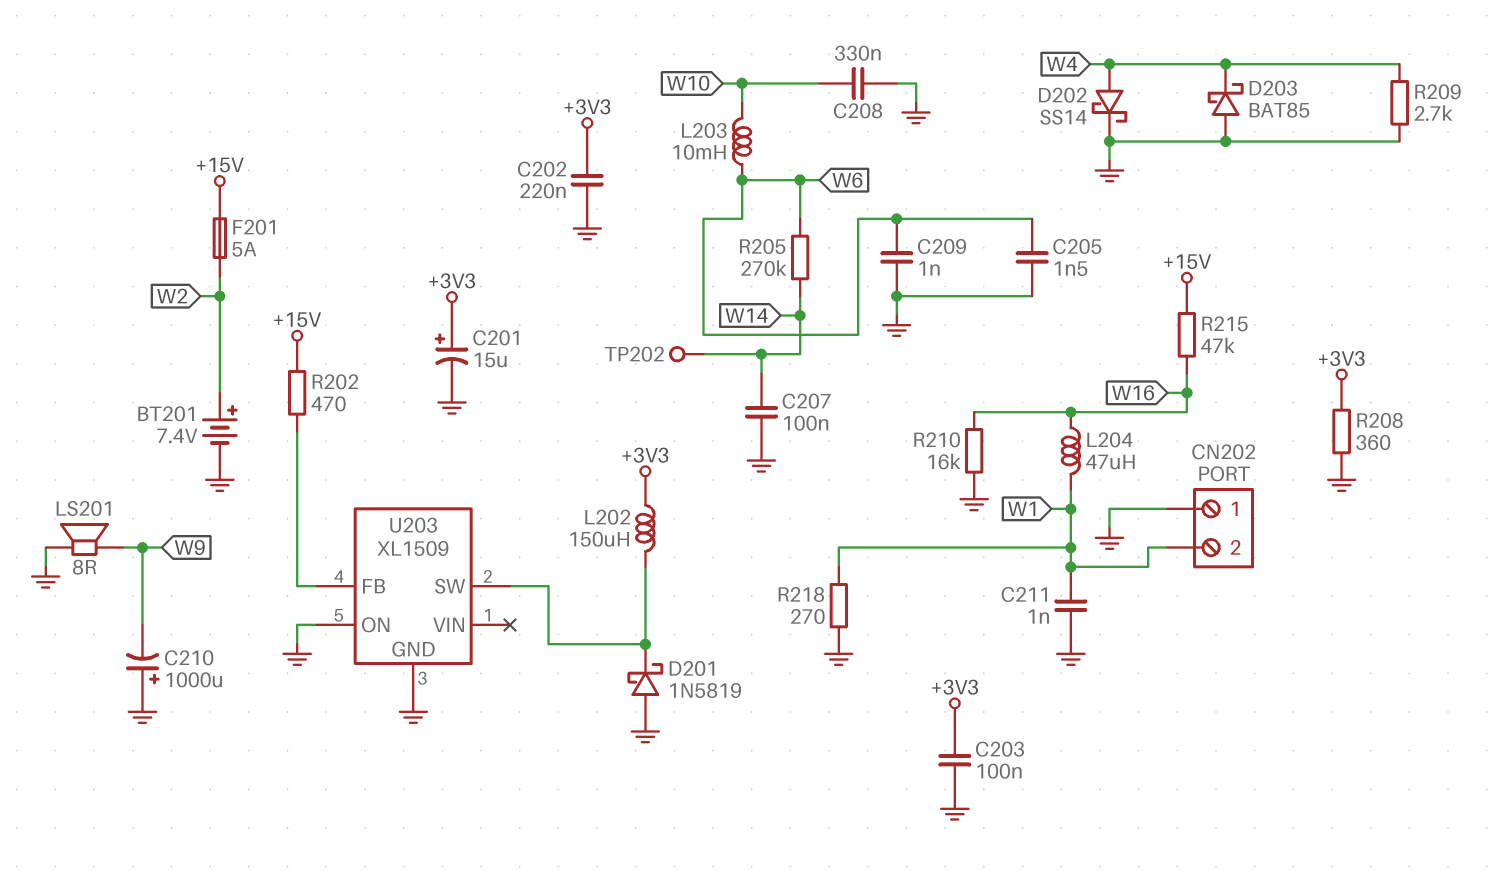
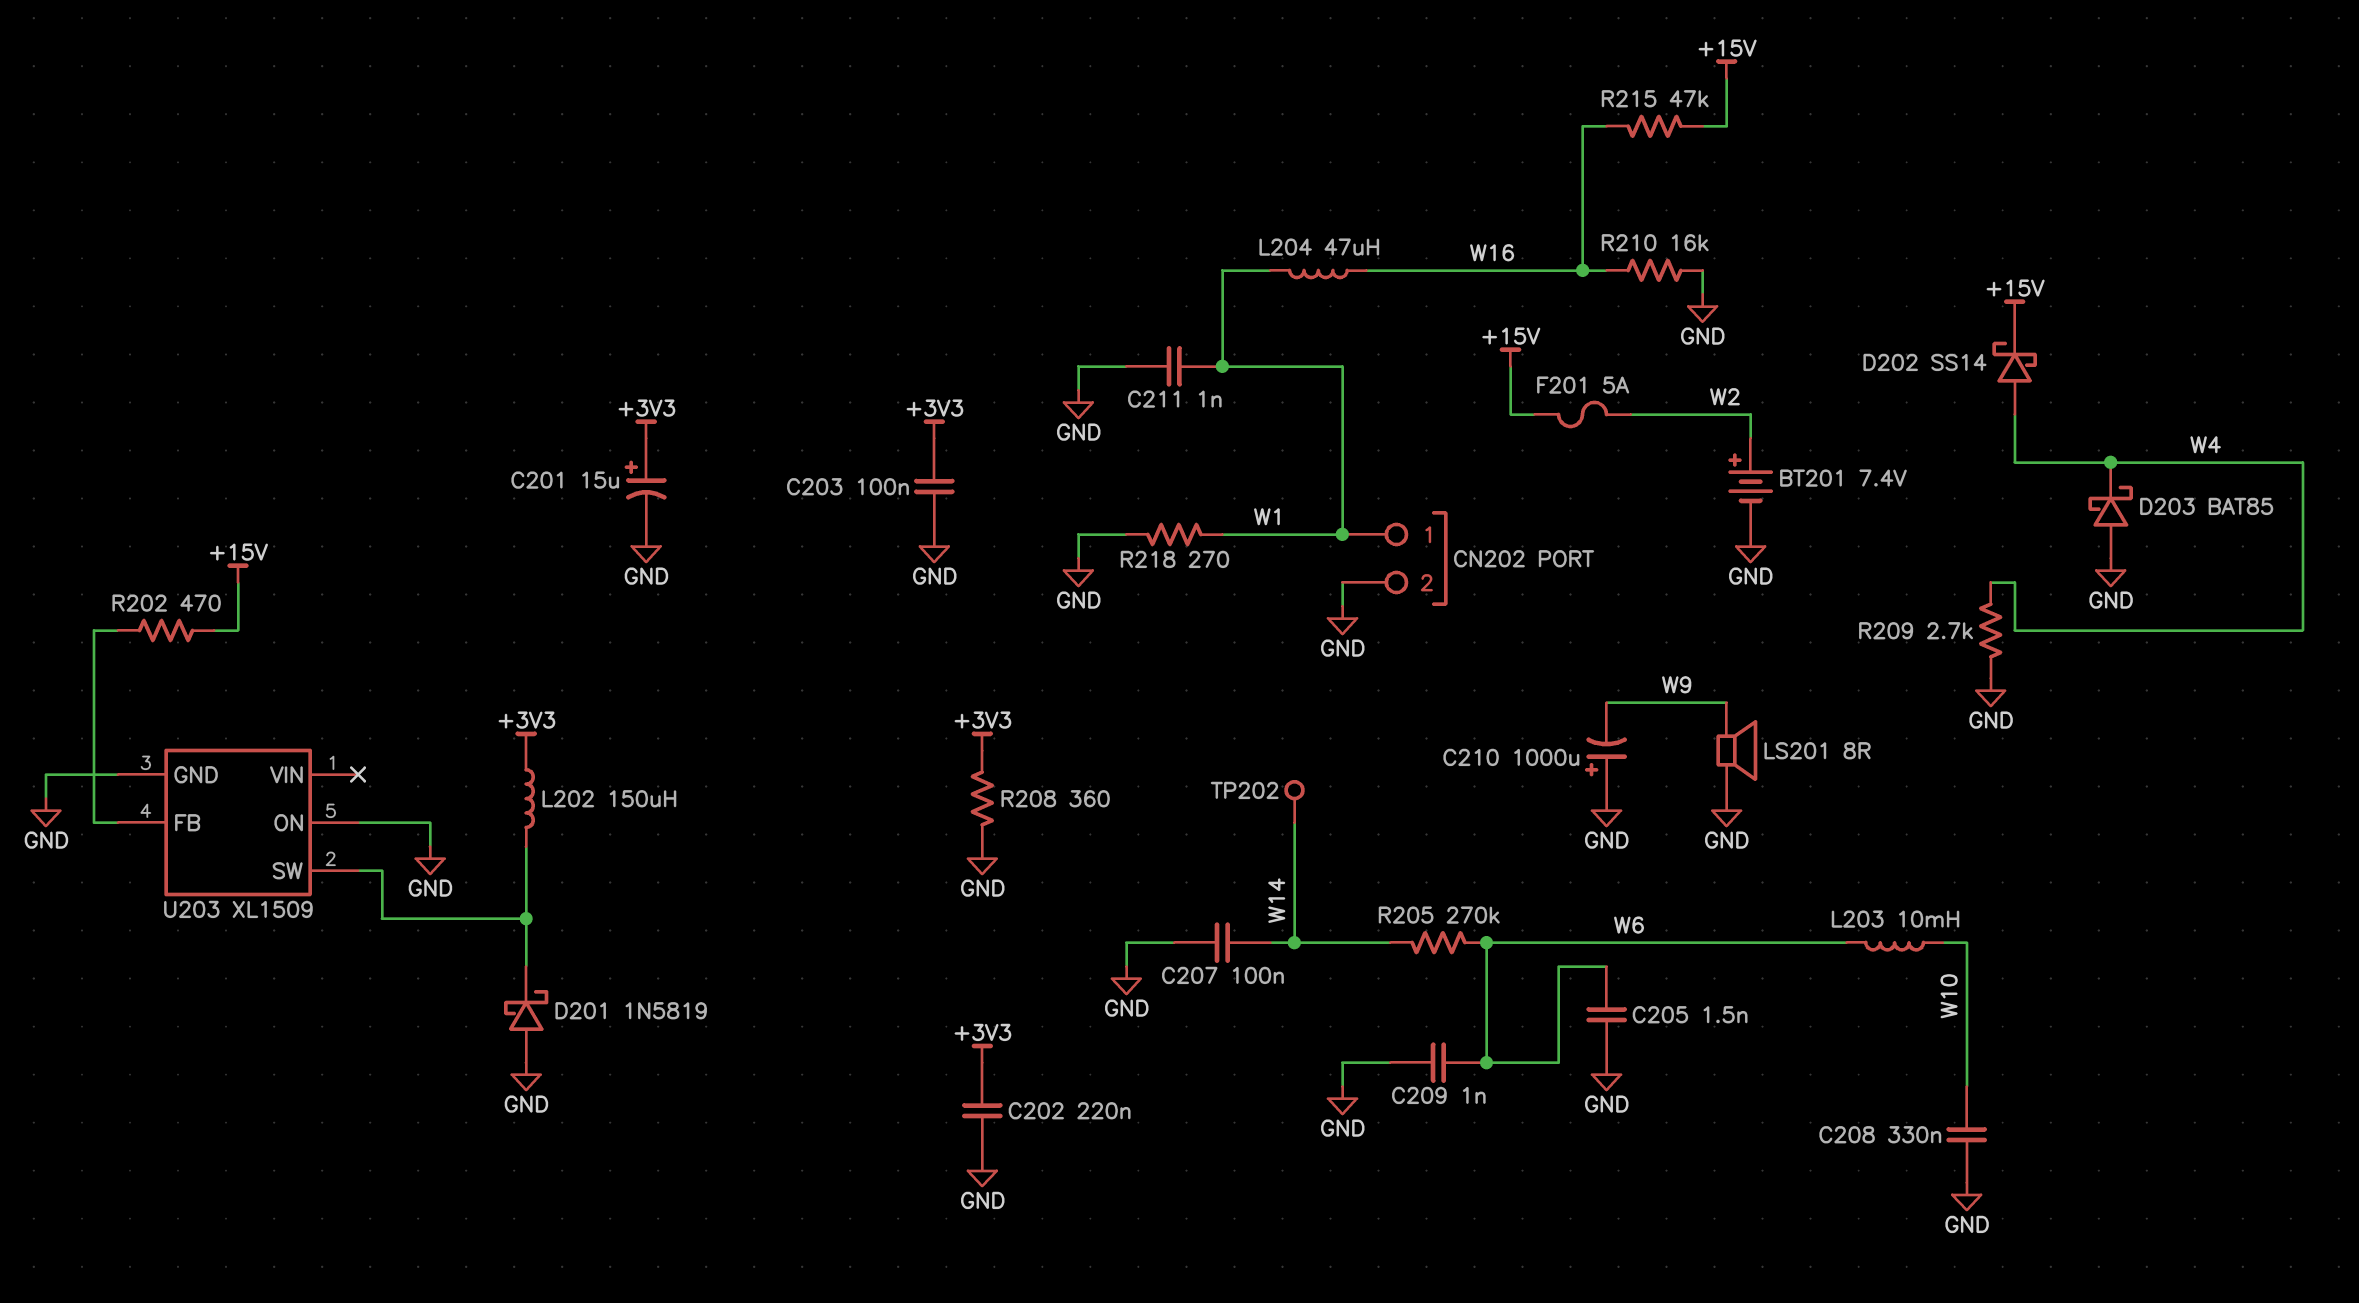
CN202 pin 1: GND -> W1
CN202 pin 2: W1 -> GND
D202: schottky SS14 (A W4, K GND) -> schottky SS14 (A W4, K +15V)

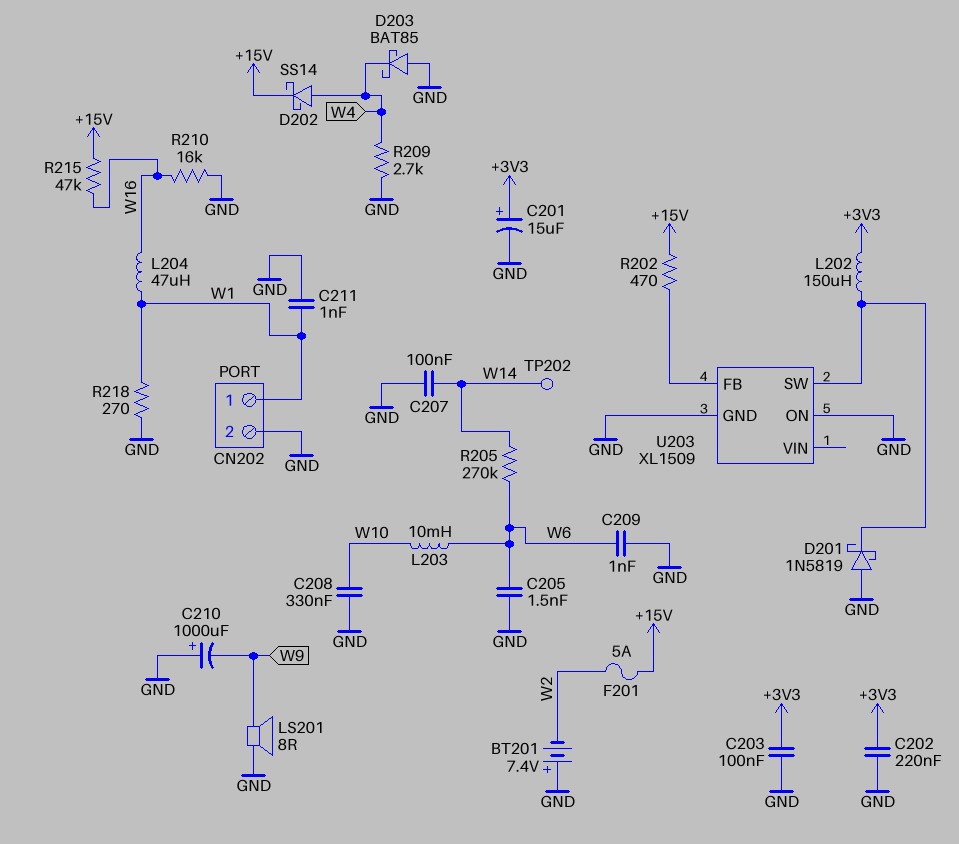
BT201: 7.4V (plus W2, minus GND) -> 7.4V (plus GND, minus W2)
R208: 360 (+3V3, GND) -> none

